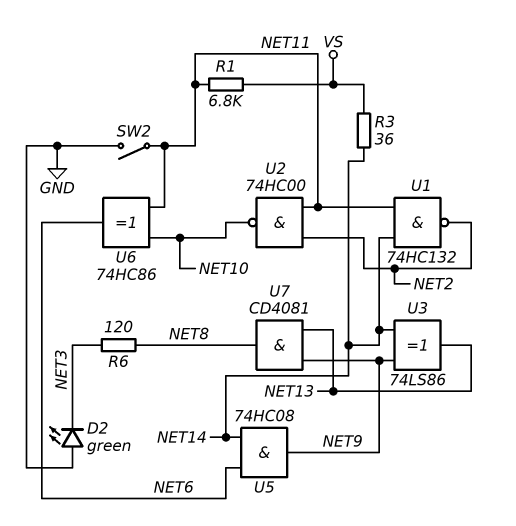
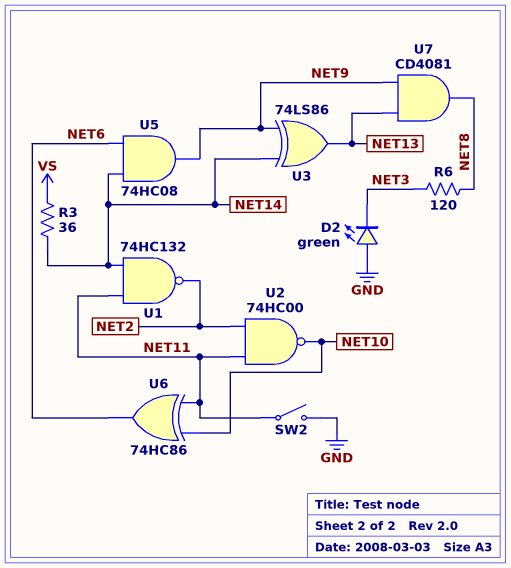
R1: 6.8k (NET11, VS) -> none

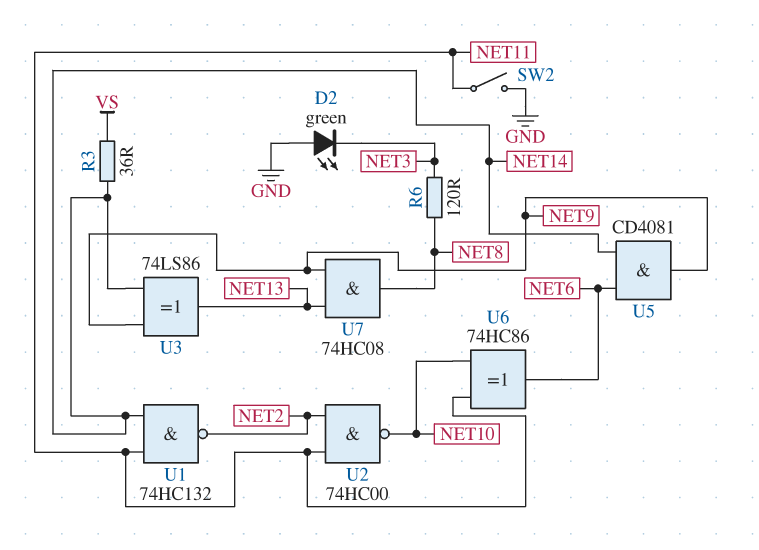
U5: AND 74HC08 (in NET6, in NET14, out NET9) -> AND CD4081 (in NET6, in NET14, out NET9)
U7: AND CD4081 (in NET9, in NET13, out NET8) -> AND 74HC08 (in NET9, in NET13, out NET8)

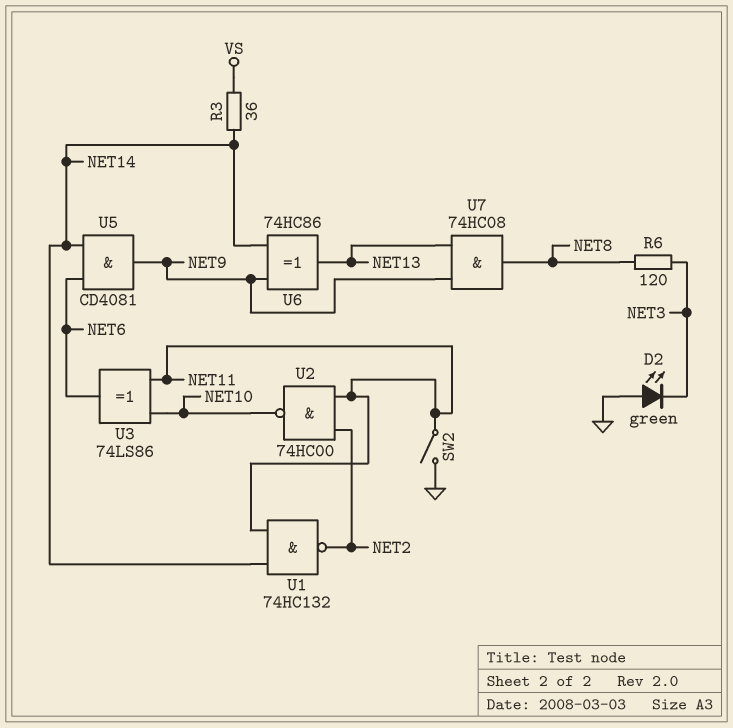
U3: XOR 74LS86 (in NET9, in NET14, out NET13) -> XOR 74LS86 (in NET10, in NET11, out NET6)
U6: XOR 74HC86 (in NET10, in NET11, out NET6) -> XOR 74HC86 (in NET9, in NET14, out NET13)

